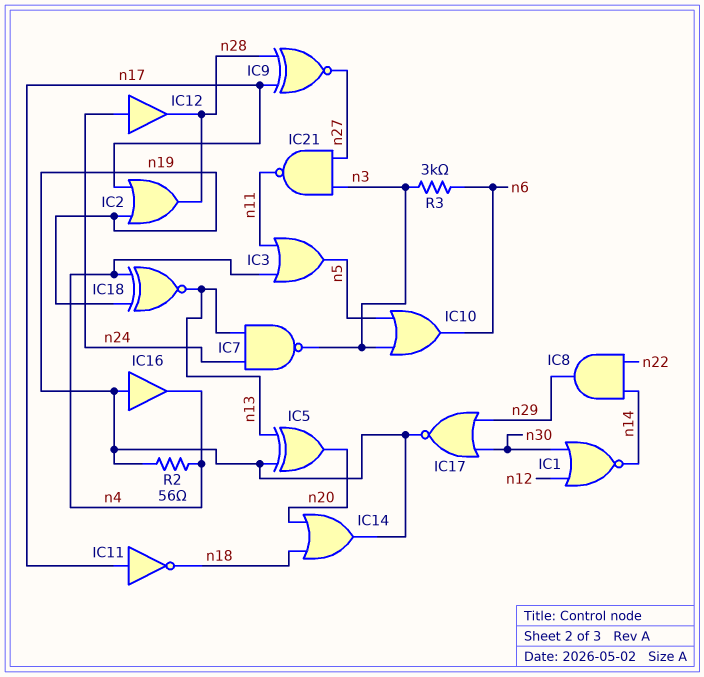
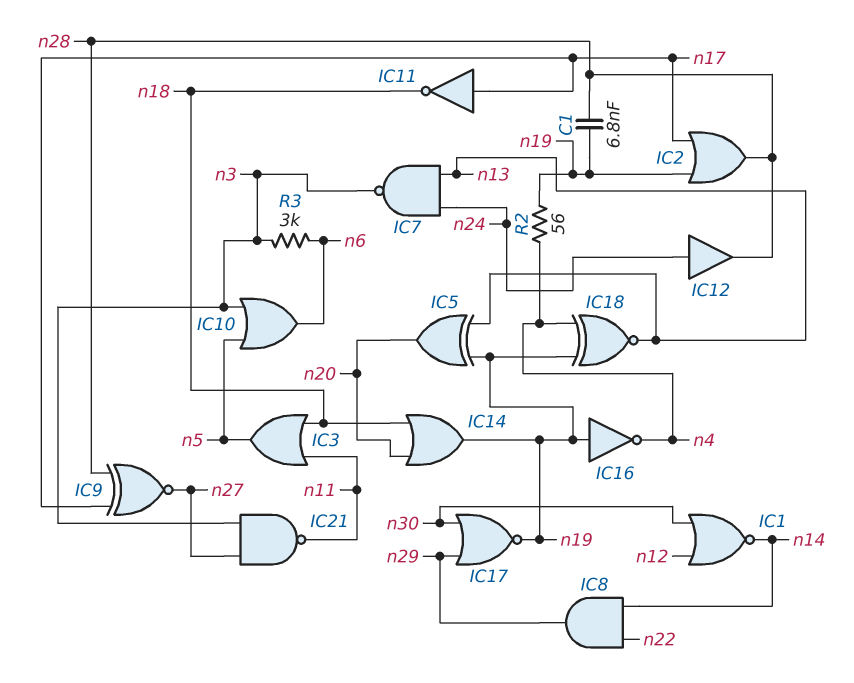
C1: none -> 6.8nF (n19, n28)
IC3: OR (in n4, in n11, out n5) -> OR (in n11, in n18, out n5)
IC16: buffer (in n19, out n4) -> NOT (in n19, out n4)

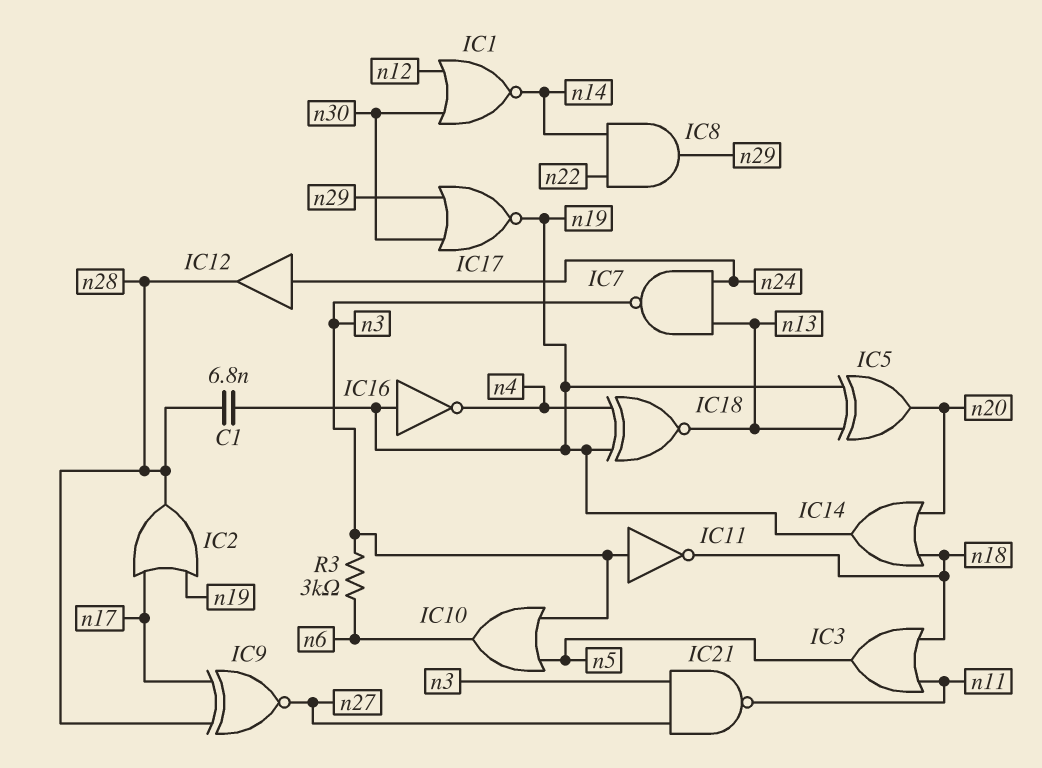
IC11: NOT (in n17, out n18) -> NOT (in n3, out n18)
R2: 56 (n4, n19) -> none

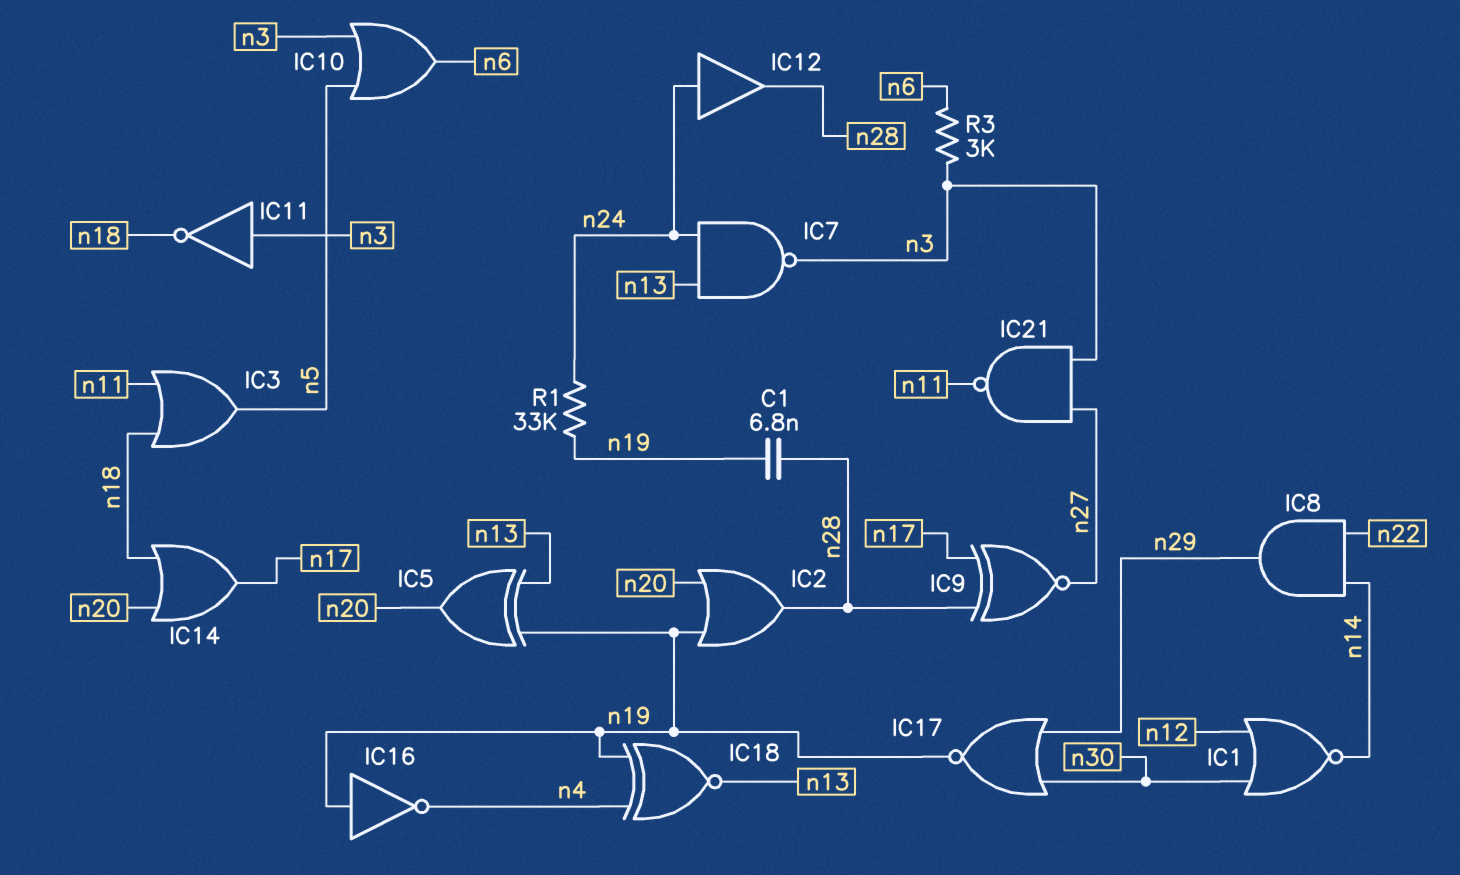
IC2: OR (in n17, in n19, out n28) -> OR (in n19, in n20, out n28)
IC14: OR (in n18, in n20, out n19) -> OR (in n18, in n20, out n17)
R1: none -> 33k (n19, n24)

